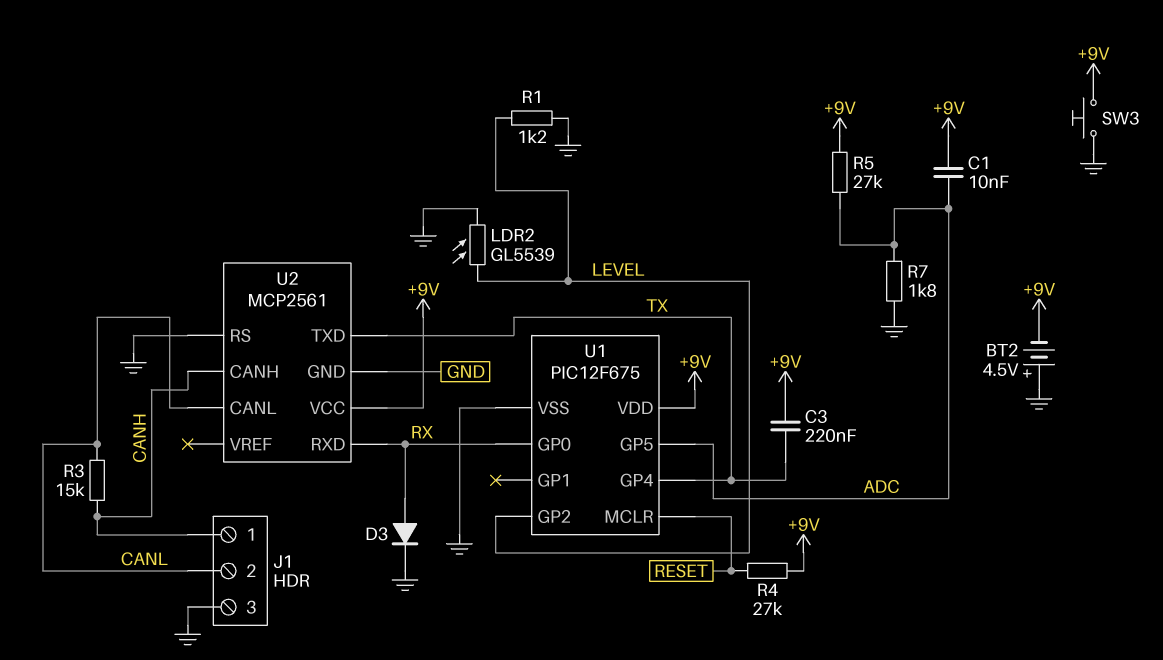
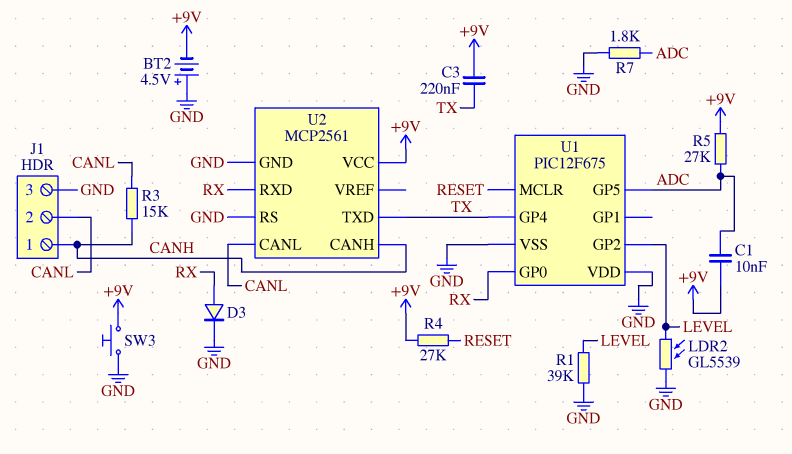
R1: 1.2k (GND, LEVEL) -> 39k (GND, LEVEL)
U1 pin VDD: +9V -> GND

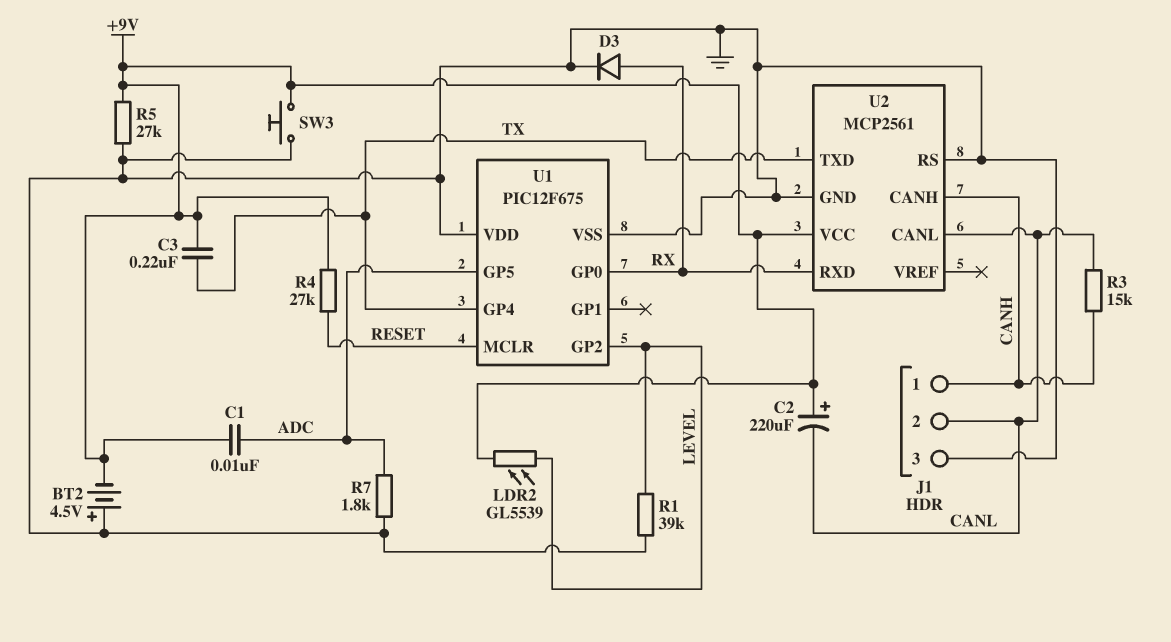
C2: none -> 220uF (plus +9V, minus CANL)
LDR2: GL5539 (GND, LEVEL) -> GL5539 (+9V, LEVEL)
R5: 27k (+9V, ADC) -> 27k (+9V, GND)

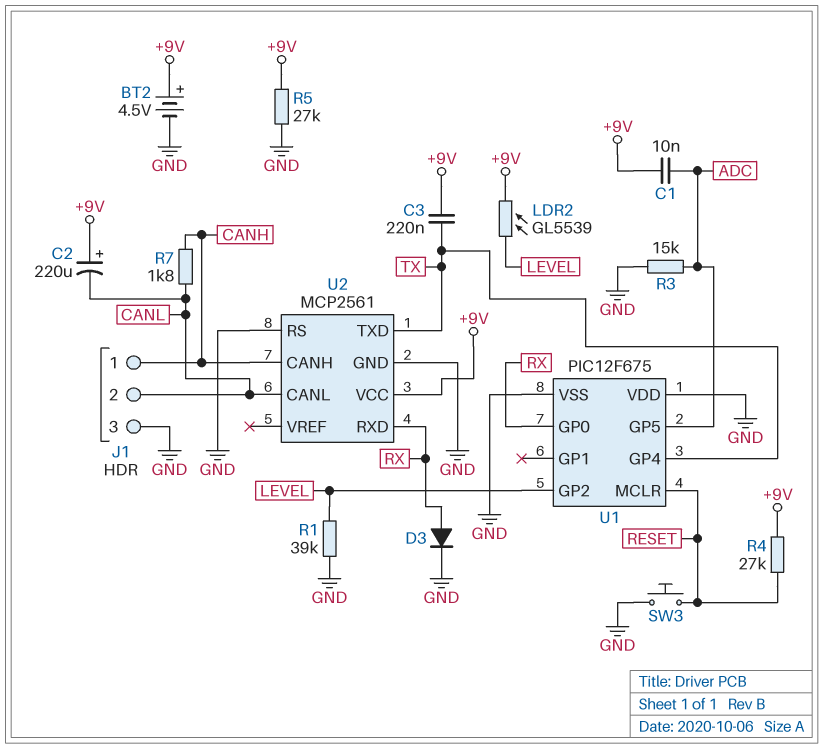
BT2: 4.5V (plus GND, minus +9V) -> 4.5V (plus +9V, minus GND)
R3: 15k (CANH, CANL) -> 15k (ADC, GND)
R7: 1.8k (ADC, GND) -> 1.8k (CANH, CANL)
SW3: button (+9V, GND) -> button (GND, RESET)

